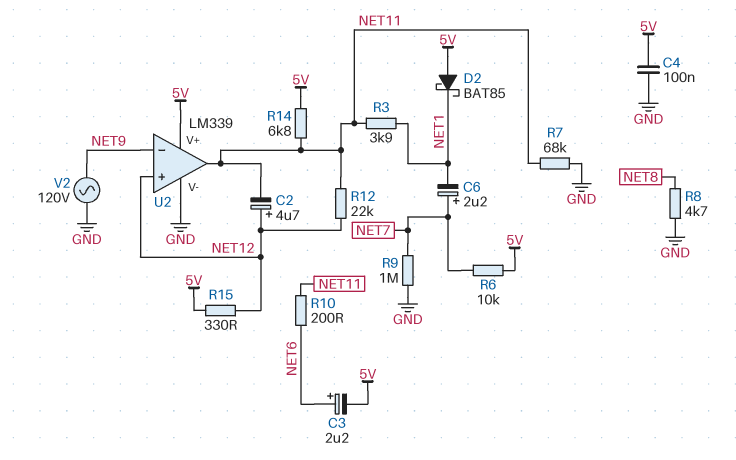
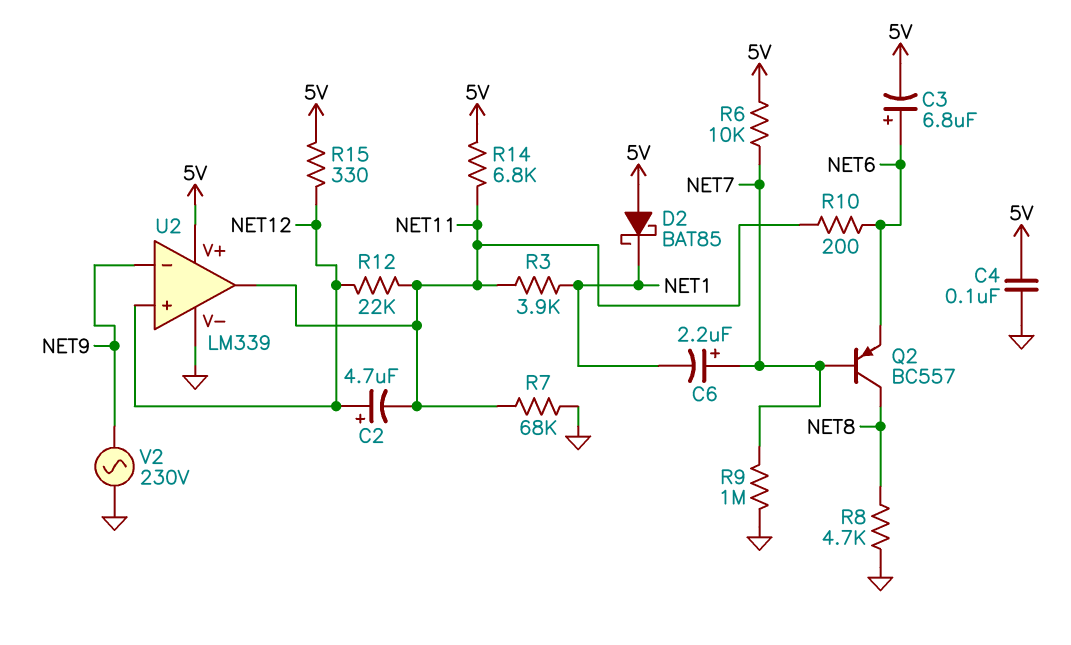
C3: 2.2uF (plus NET6, minus 5V) -> 6.8uF (plus NET6, minus 5V)
Q2: none -> PNP BC557 (B NET7, C NET8, E NET6)
V2: AC 120V (GND, NET9) -> AC 230V (GND, NET9)

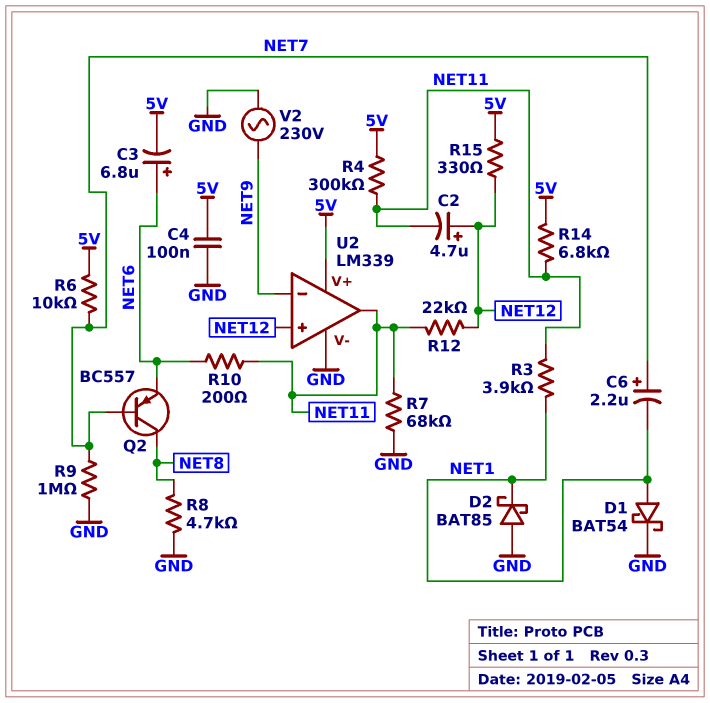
D1: none -> schottky BAT54 (A NET1, K GND)
D2: schottky BAT85 (A 5V, K NET1) -> schottky BAT85 (A GND, K NET1)
R4: none -> 300k (5V, NET11)

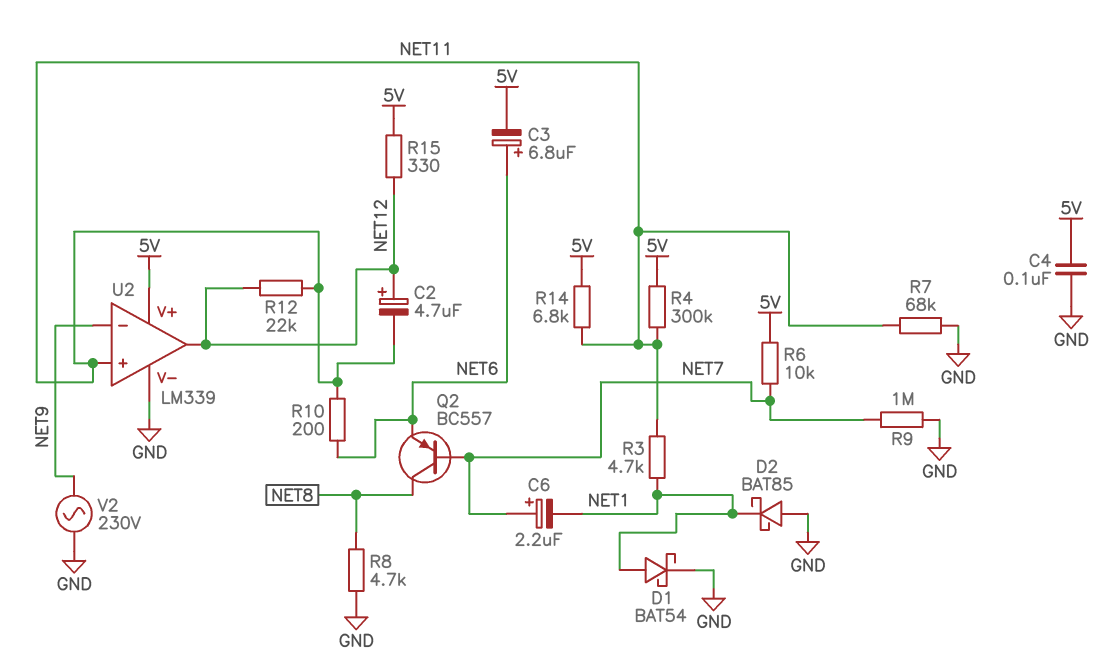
R3: 3.9k (NET1, NET11) -> 4.7k (NET1, NET11)
U2 pin in+: NET12 -> NET11
U2 pin out: NET11 -> NET12

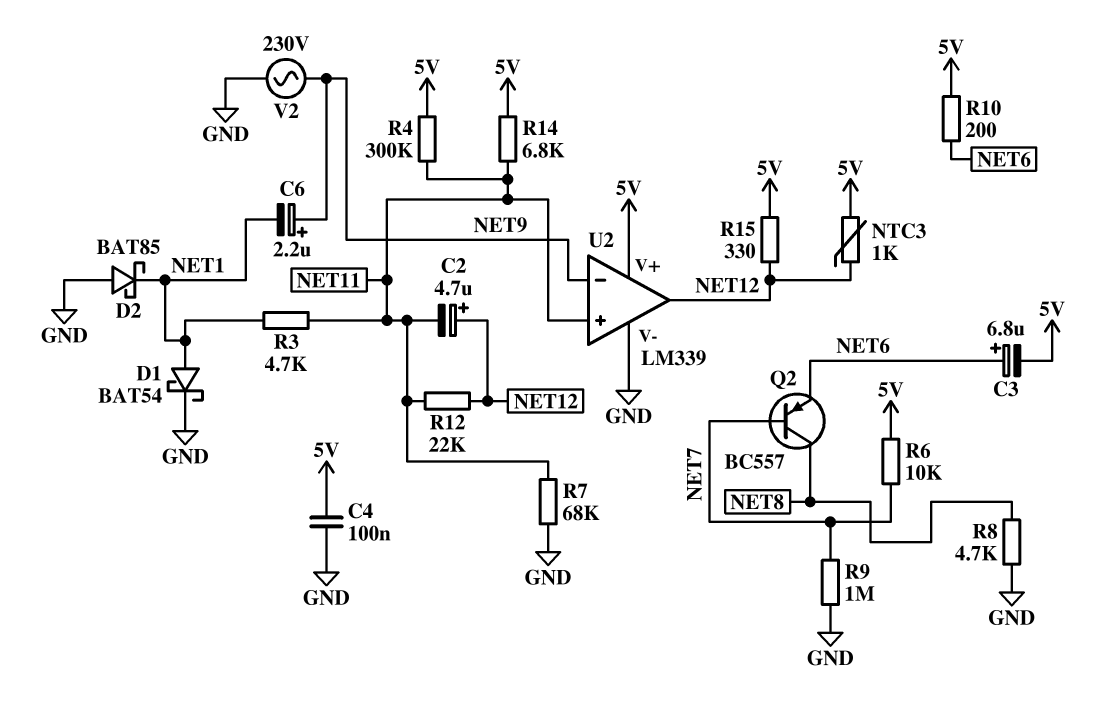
C6: 2.2uF (plus NET7, minus NET1) -> 2.2uF (plus NET9, minus NET1)
NTC3: none -> 1k (5V, NET12)
R10: 200 (NET6, NET11) -> 200 (5V, NET6)

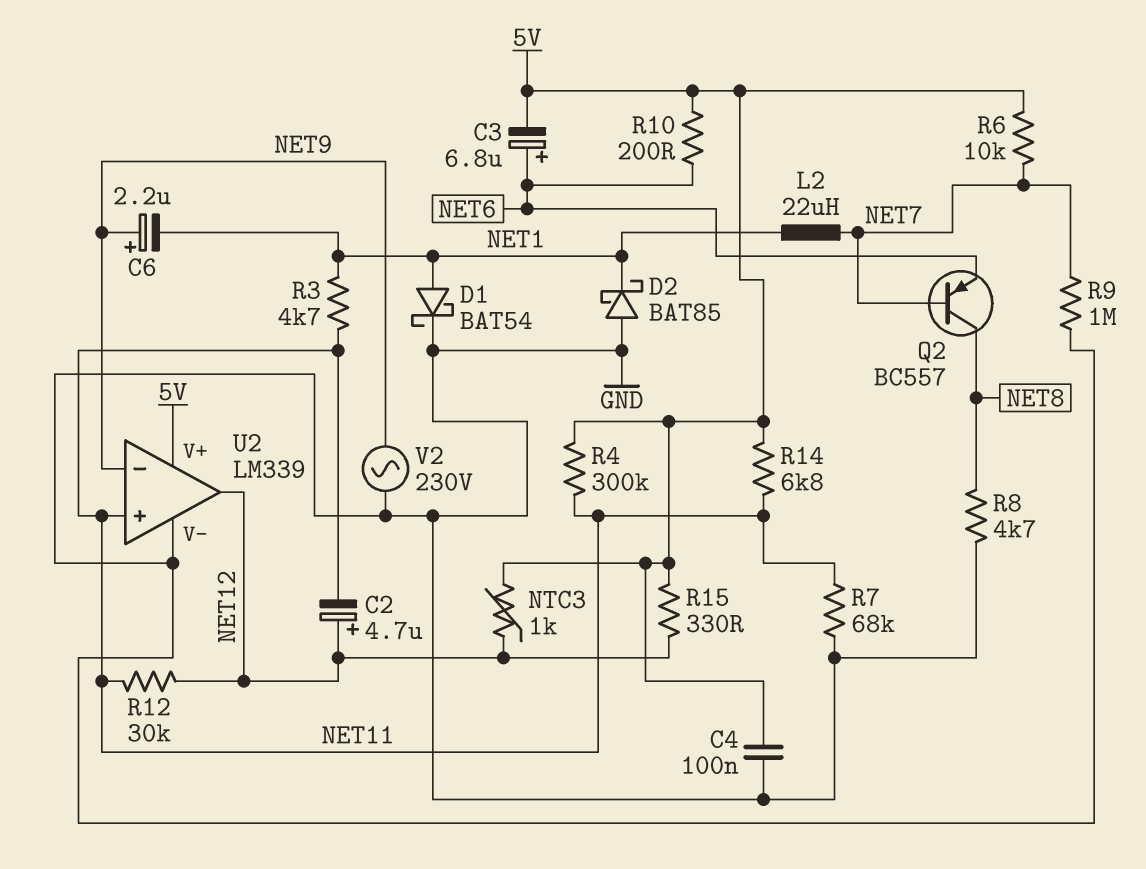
L2: none -> 22uH (NET1, NET7)
R12: 22k (NET11, NET12) -> 30k (NET11, NET12)

